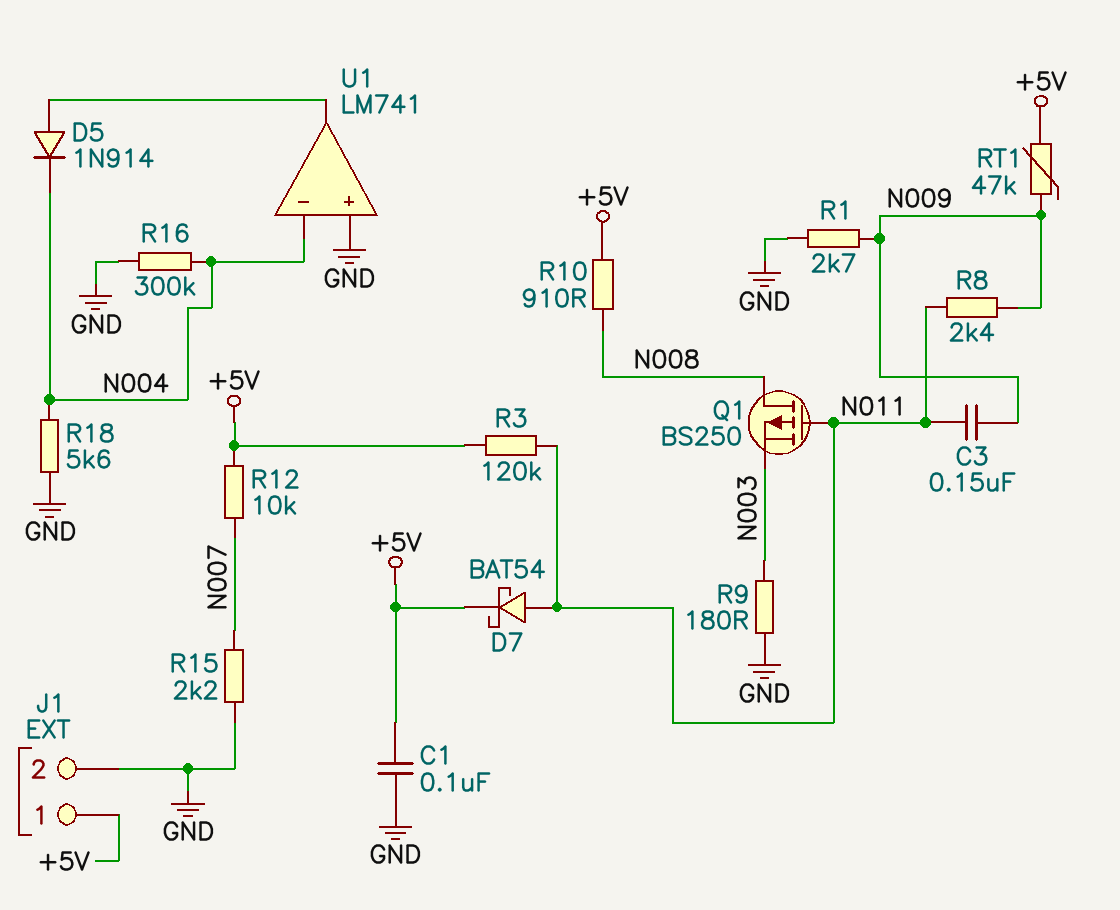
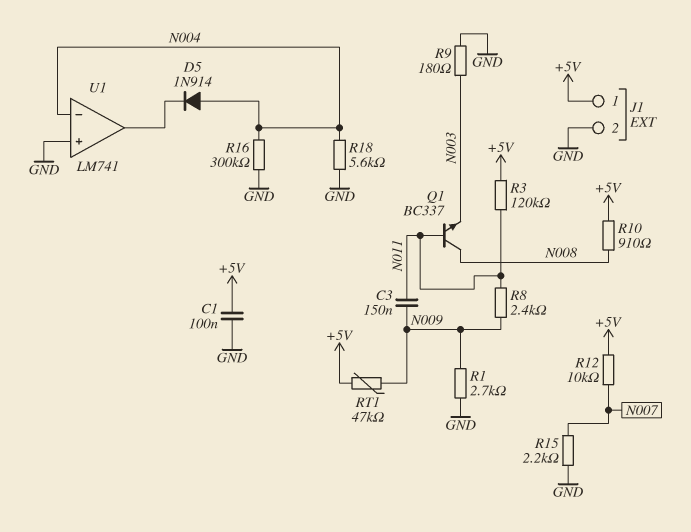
D5: diode 1N914 (A U1/out, K N004) -> diode 1N914 (A N004, K U1/out)
D7: schottky BAT54 (A N011, K +5V) -> none
Q1: PMOS BS250 (G N011, D N008, S N003) -> NPN BC337 (B N011, C N008, E N003)

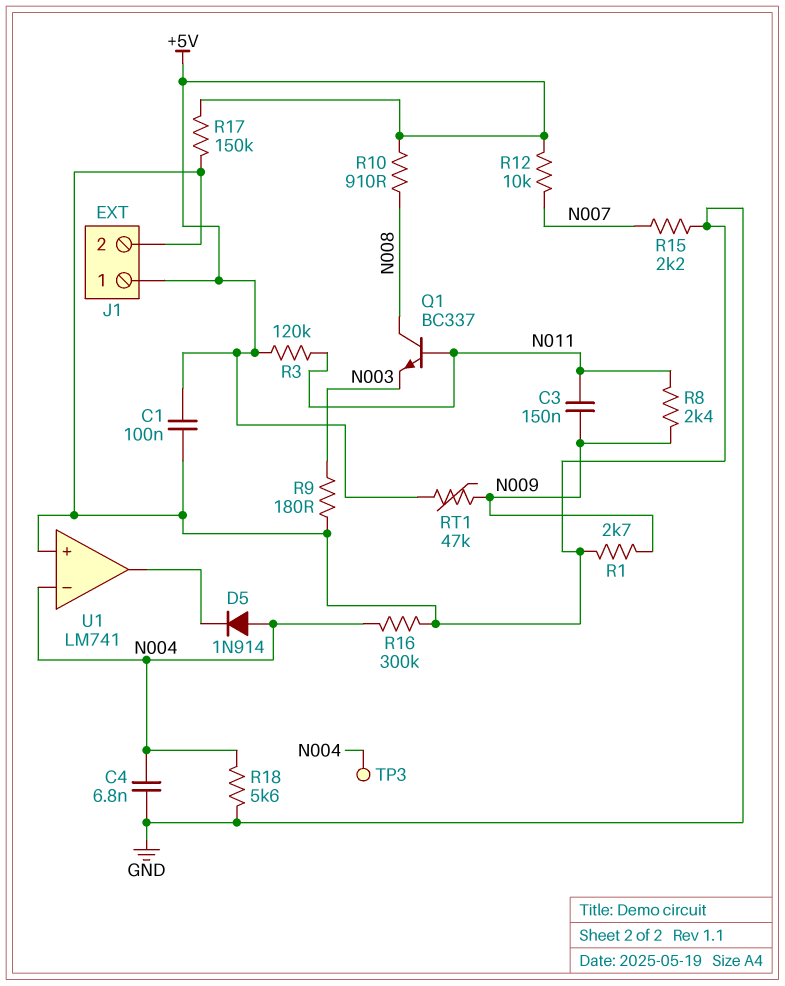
C4: none -> 6.8nF (GND, N004)
R17: none -> 150k (+5V, GND)
TP3: none -> test point (N004)

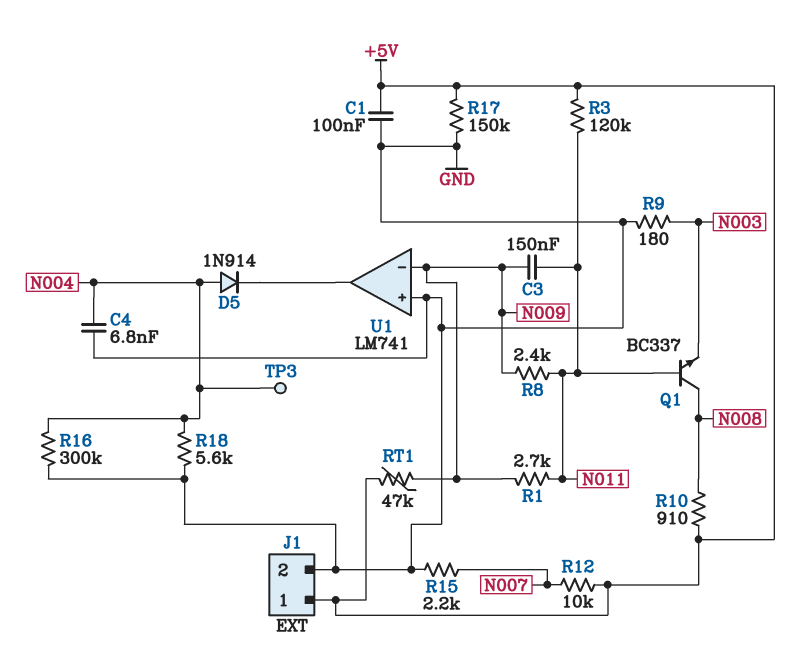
R1: 2.7k (GND, N009) -> 2.7k (N009, N011)
U1 pin in-: N004 -> N009

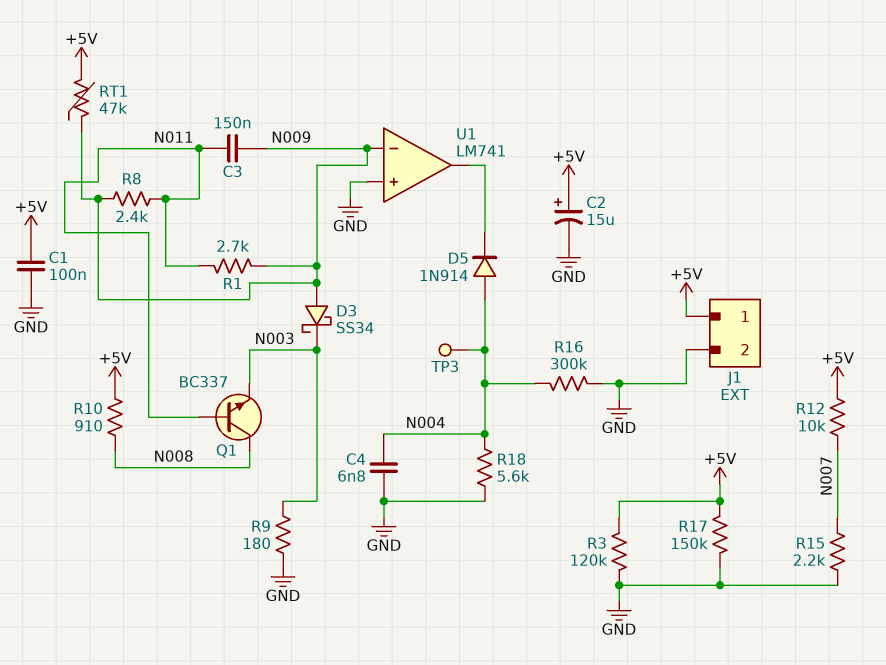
C2: none -> 15uF (plus +5V, minus GND)
D3: none -> schottky SS34 (A N009, K N003)
R3: 120k (+5V, N011) -> 120k (+5V, GND)

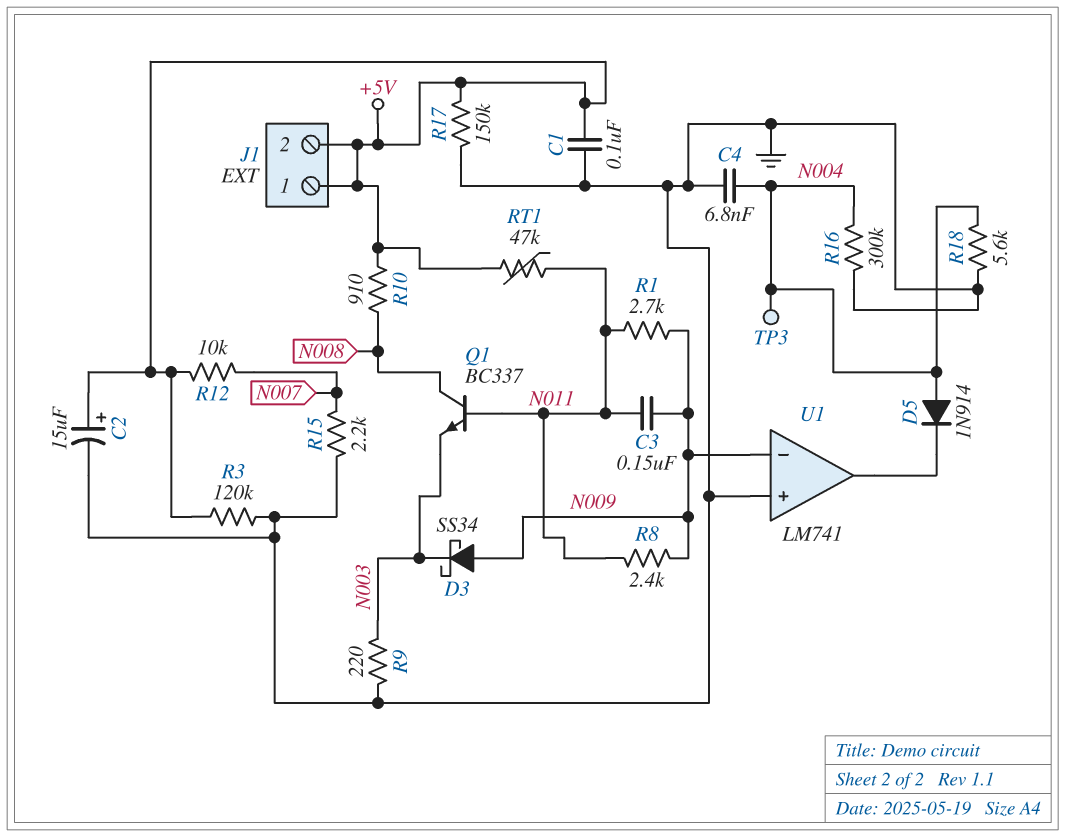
J1 pin 2: GND -> +5V
R9: 180 (GND, N003) -> 220 (GND, N003)
RT1: 47k (+5V, N009) -> 47k (+5V, N011)

